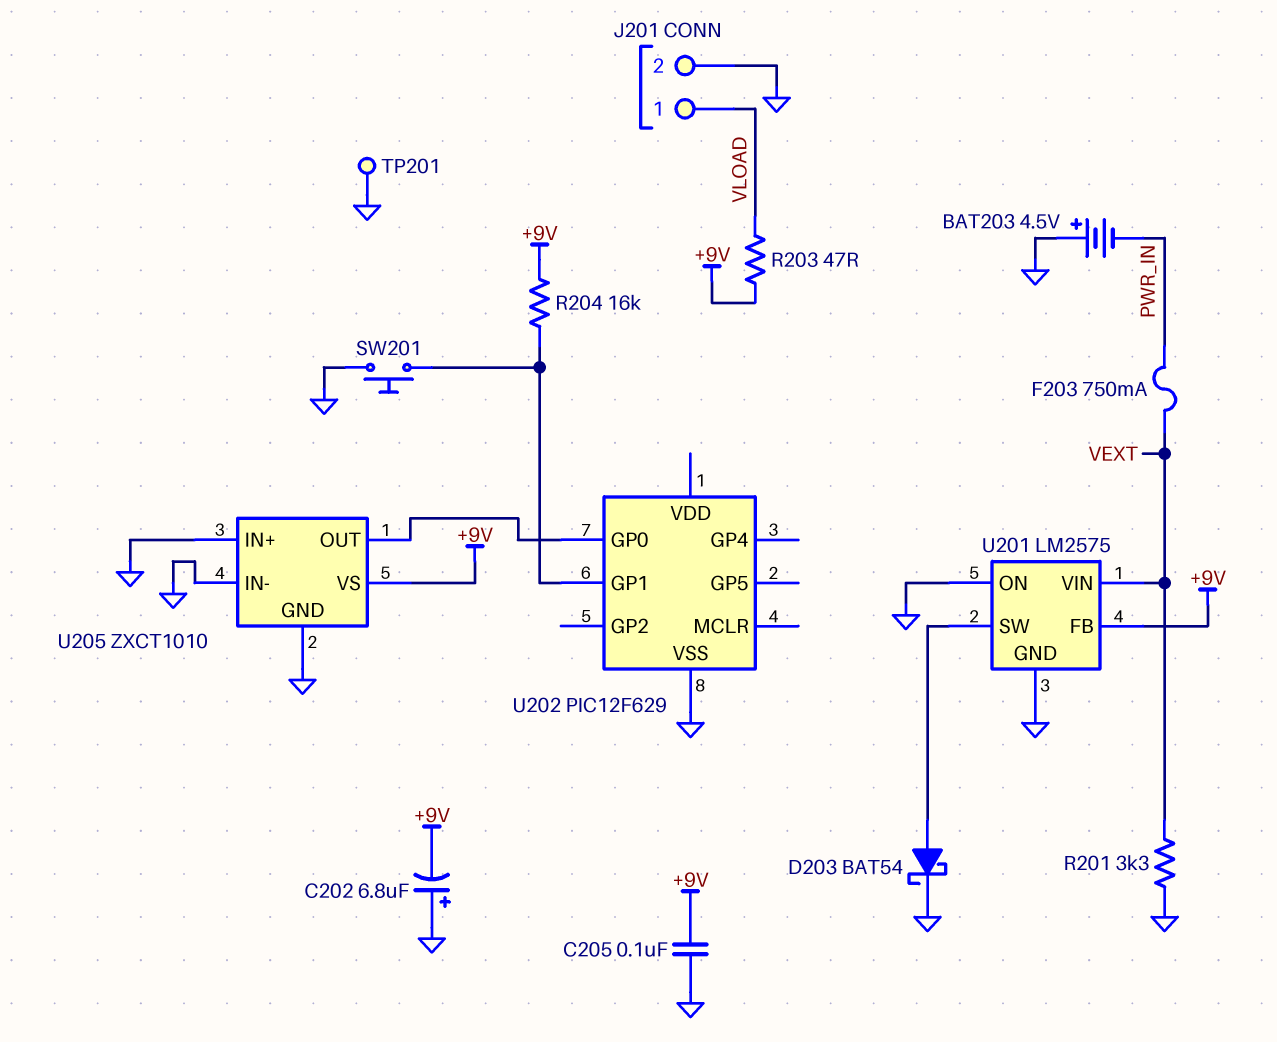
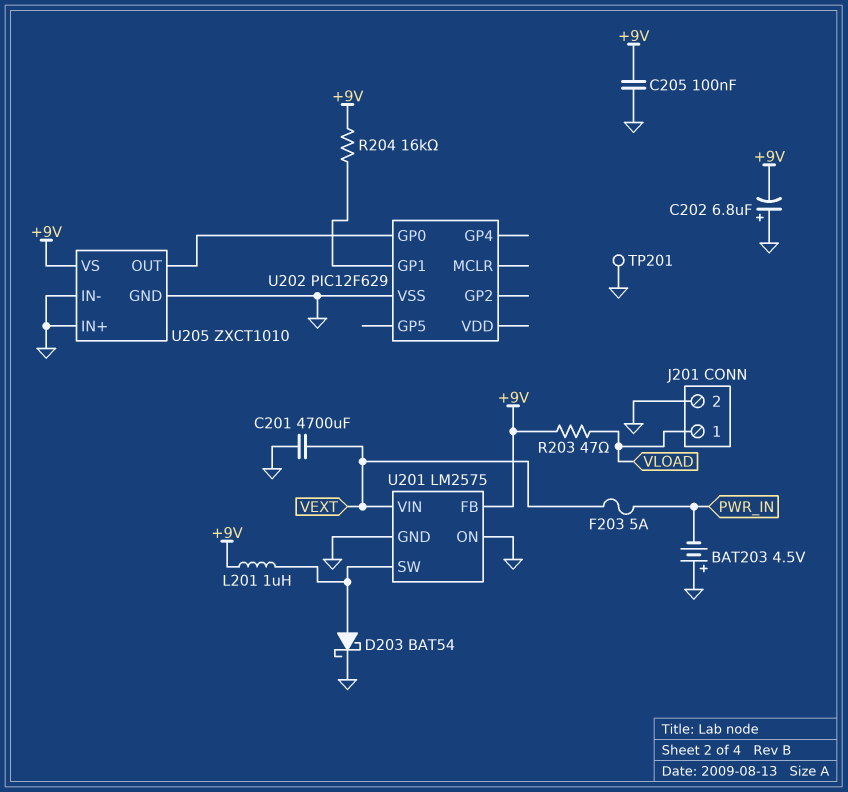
C201: none -> 4700uF (GND, VEXT)
F203: 750mA (PWR_IN, VEXT) -> 5A (PWR_IN, VEXT)
L201: none -> 1uH (+9V, U201/SW)
R201: 3.3k (GND, VEXT) -> none
SW201: button (GND, U202/GP1) -> none

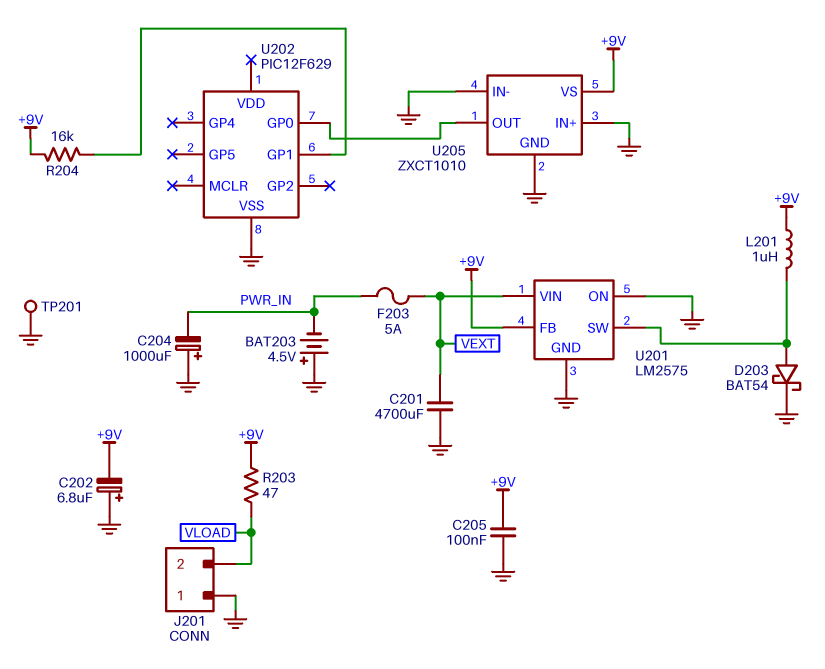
C204: none -> 1000uF (plus GND, minus PWR_IN)
J201 pin 1: VLOAD -> GND
J201 pin 2: GND -> VLOAD

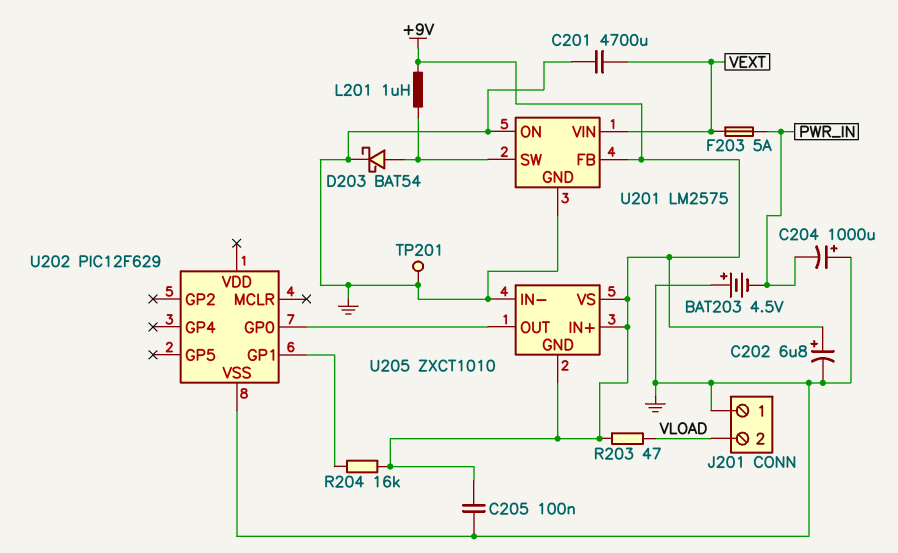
C202: 6.8uF (plus GND, minus +9V) -> 6.8uF (plus +9V, minus GND)
U205 pin GND: GND -> +9V
U205 pin IN+: GND -> +9V

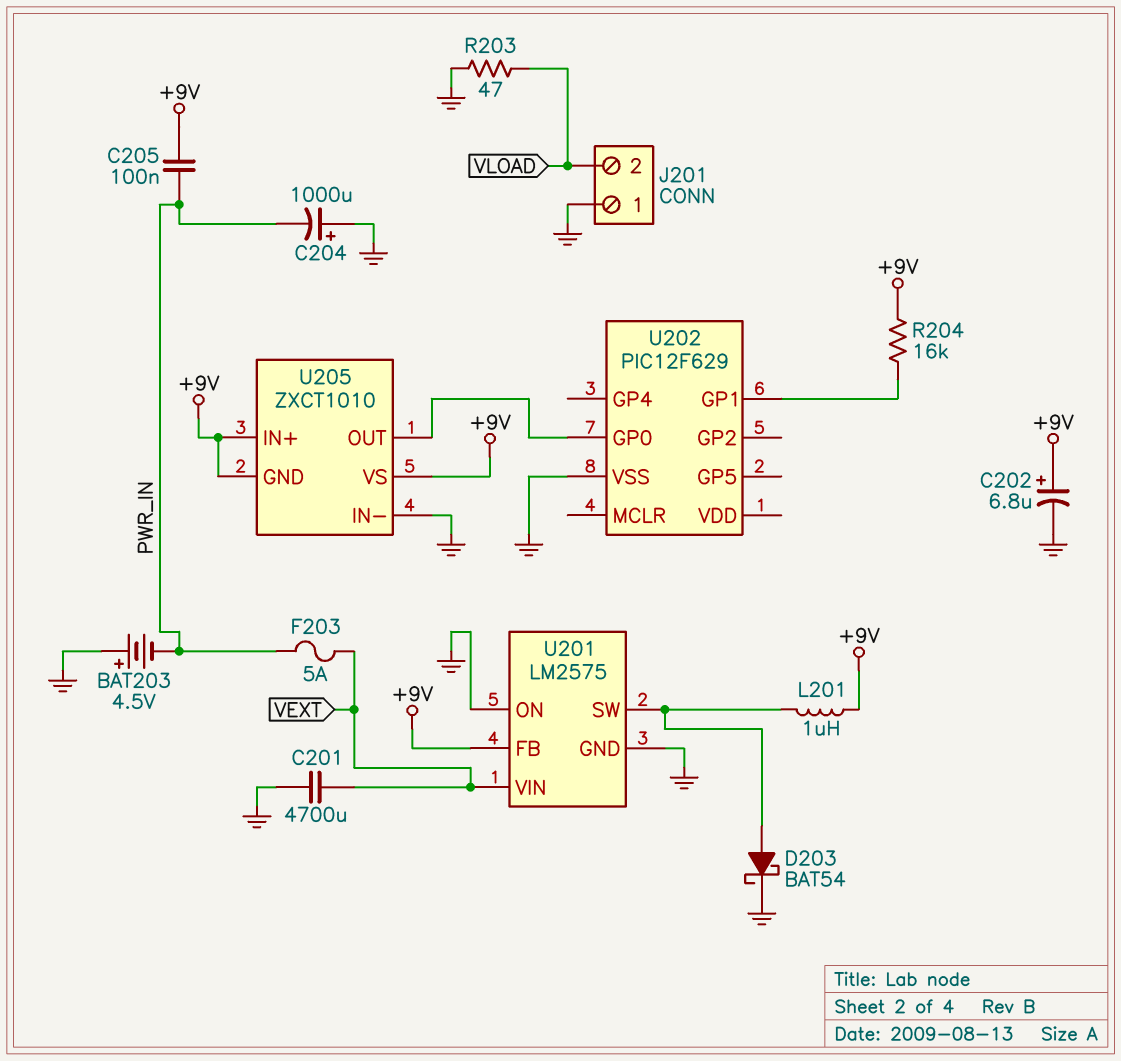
C205: 100nF (+9V, GND) -> 100nF (+9V, PWR_IN)
R203: 47 (+9V, VLOAD) -> 47 (GND, VLOAD)
TP201: test point (GND) -> none

